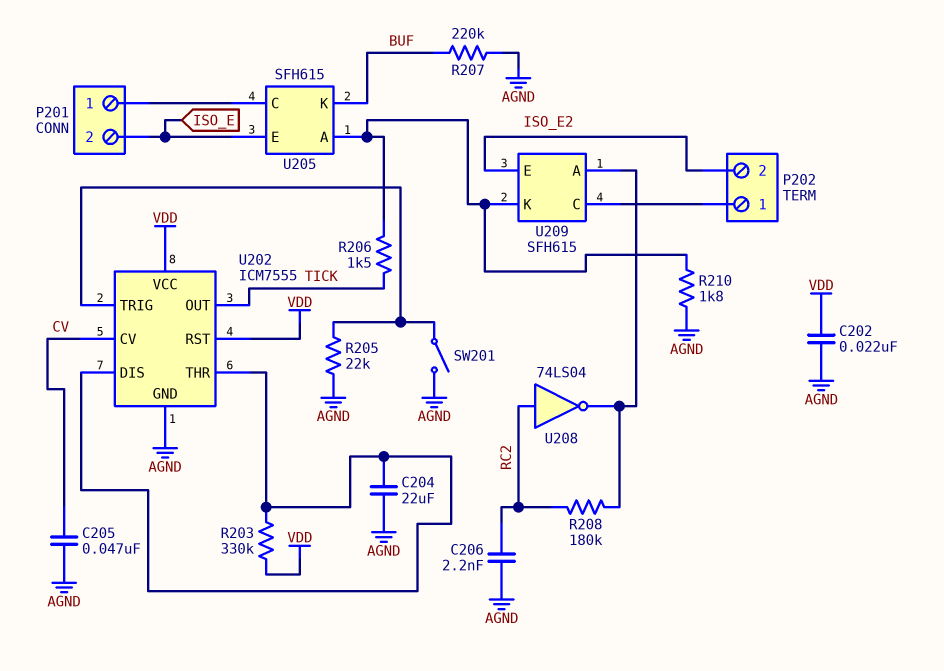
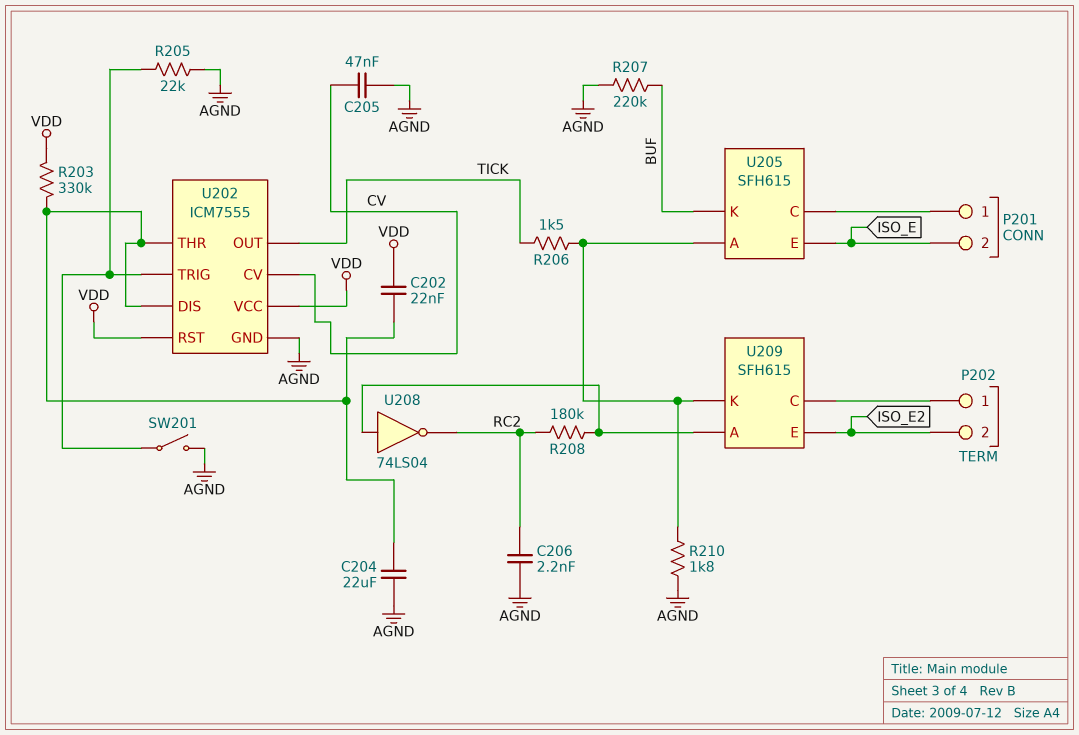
C202: 22nF (AGND, VDD) -> 22nF (U202/DIS, VDD)
U208: NOT 74LS04 (in RC2, out U209/A) -> NOT 74LS04 (in U209/A, out RC2)

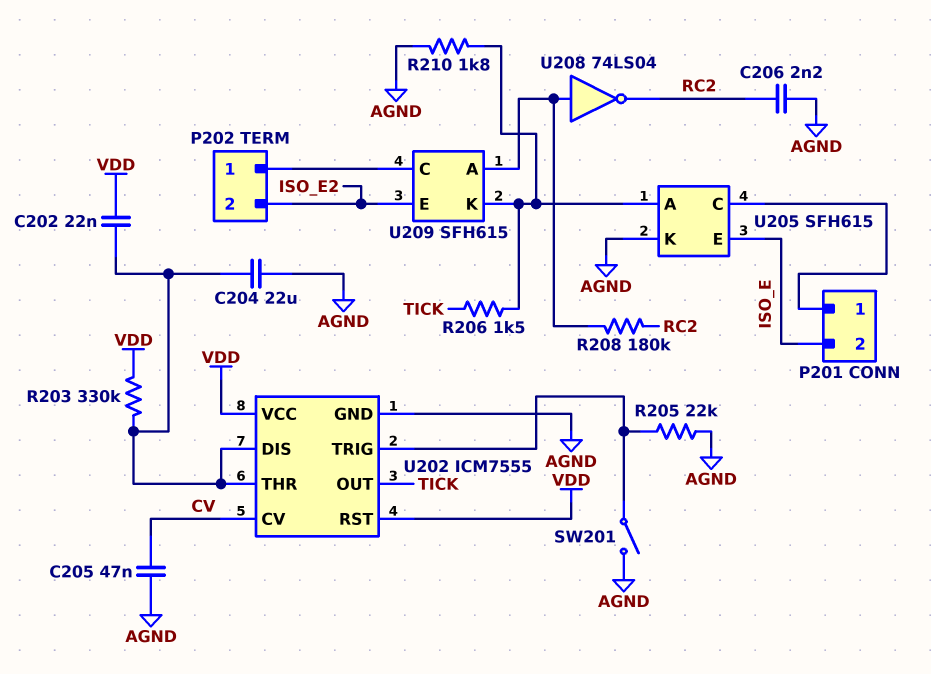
R207: 220k (AGND, BUF) -> none
U205 pin K: BUF -> AGND

